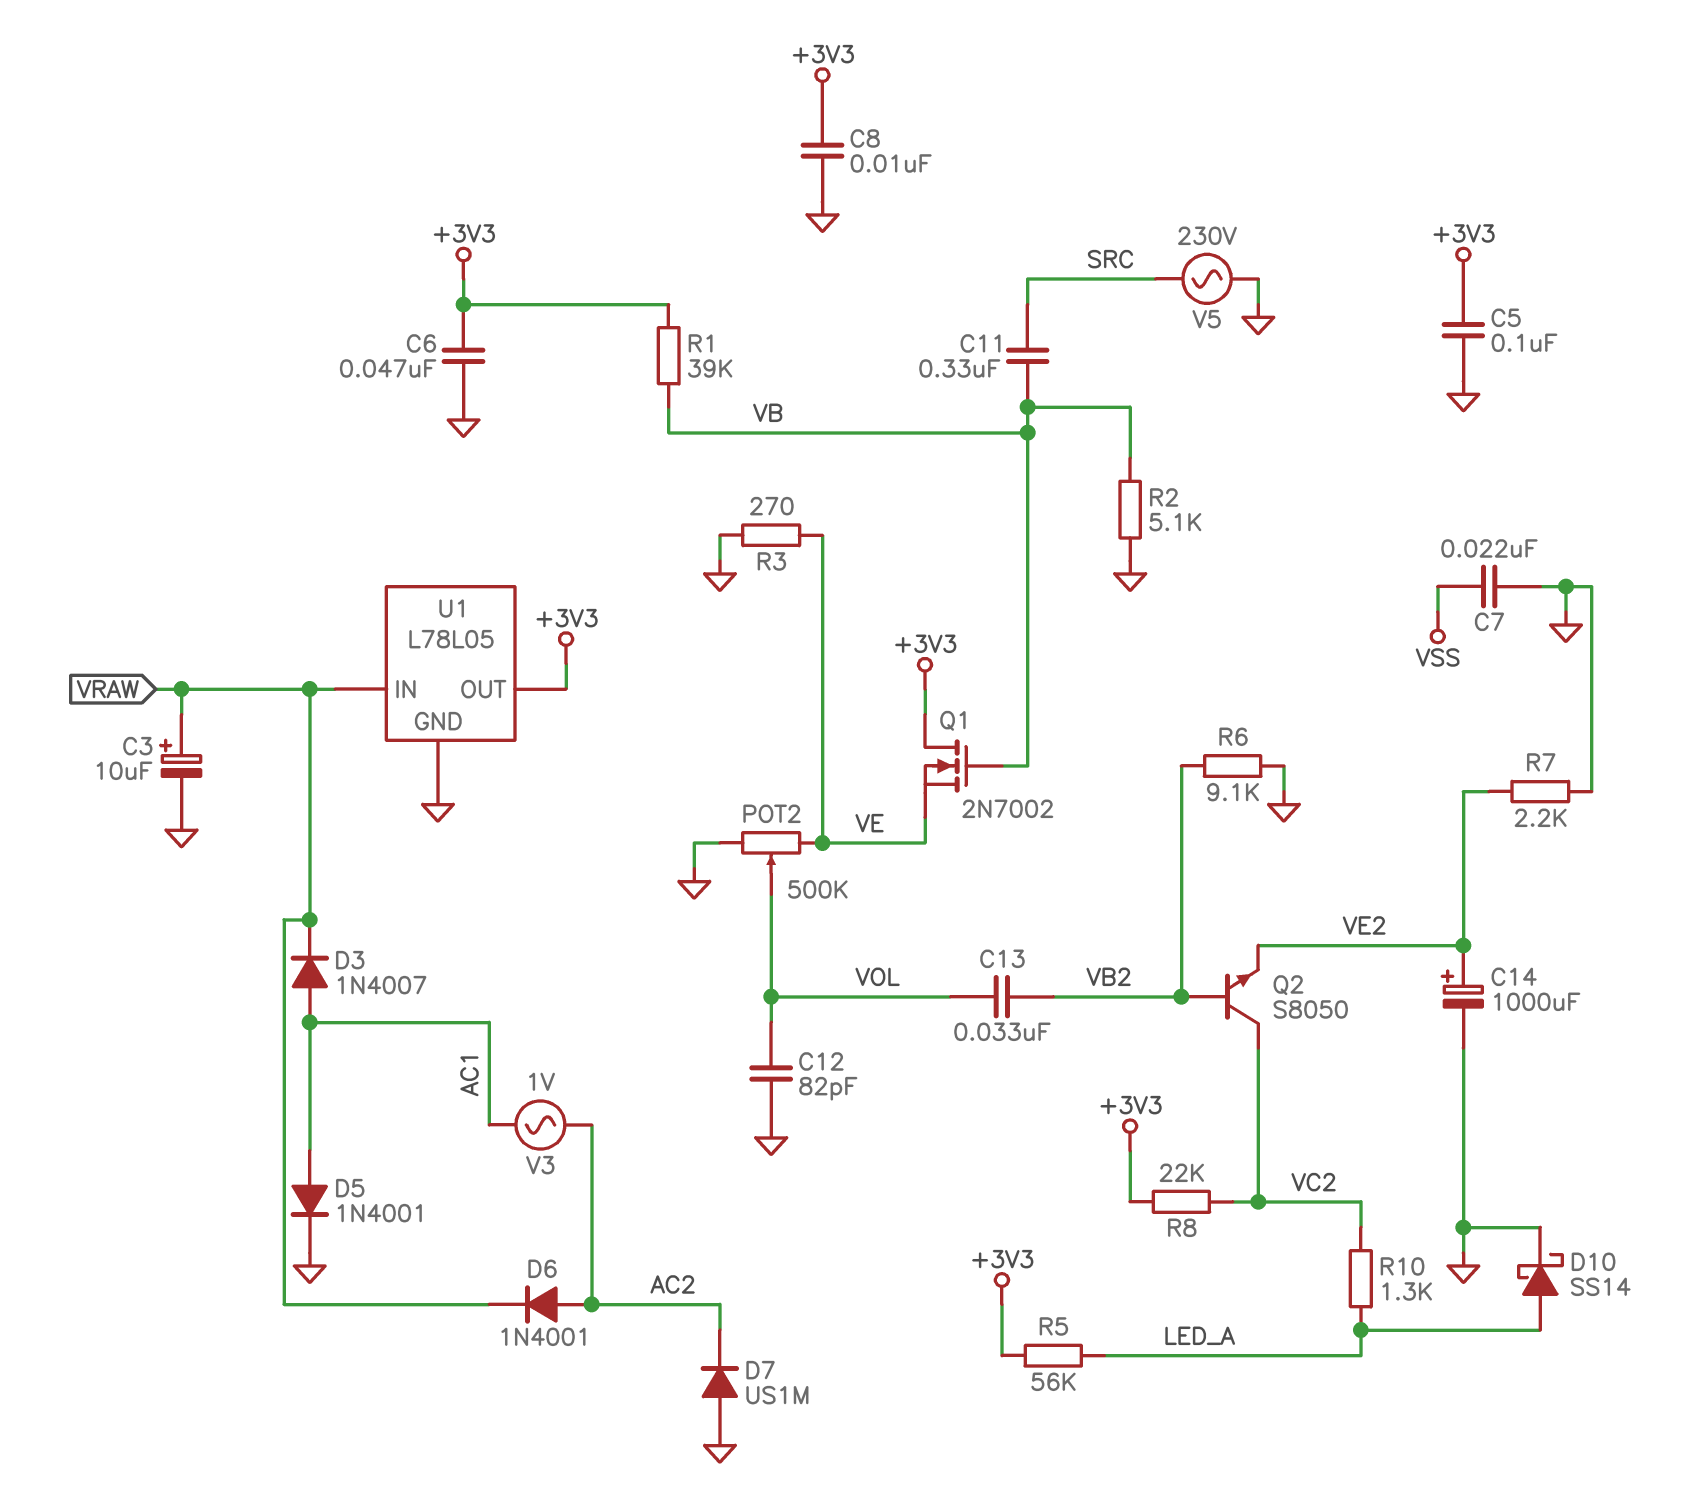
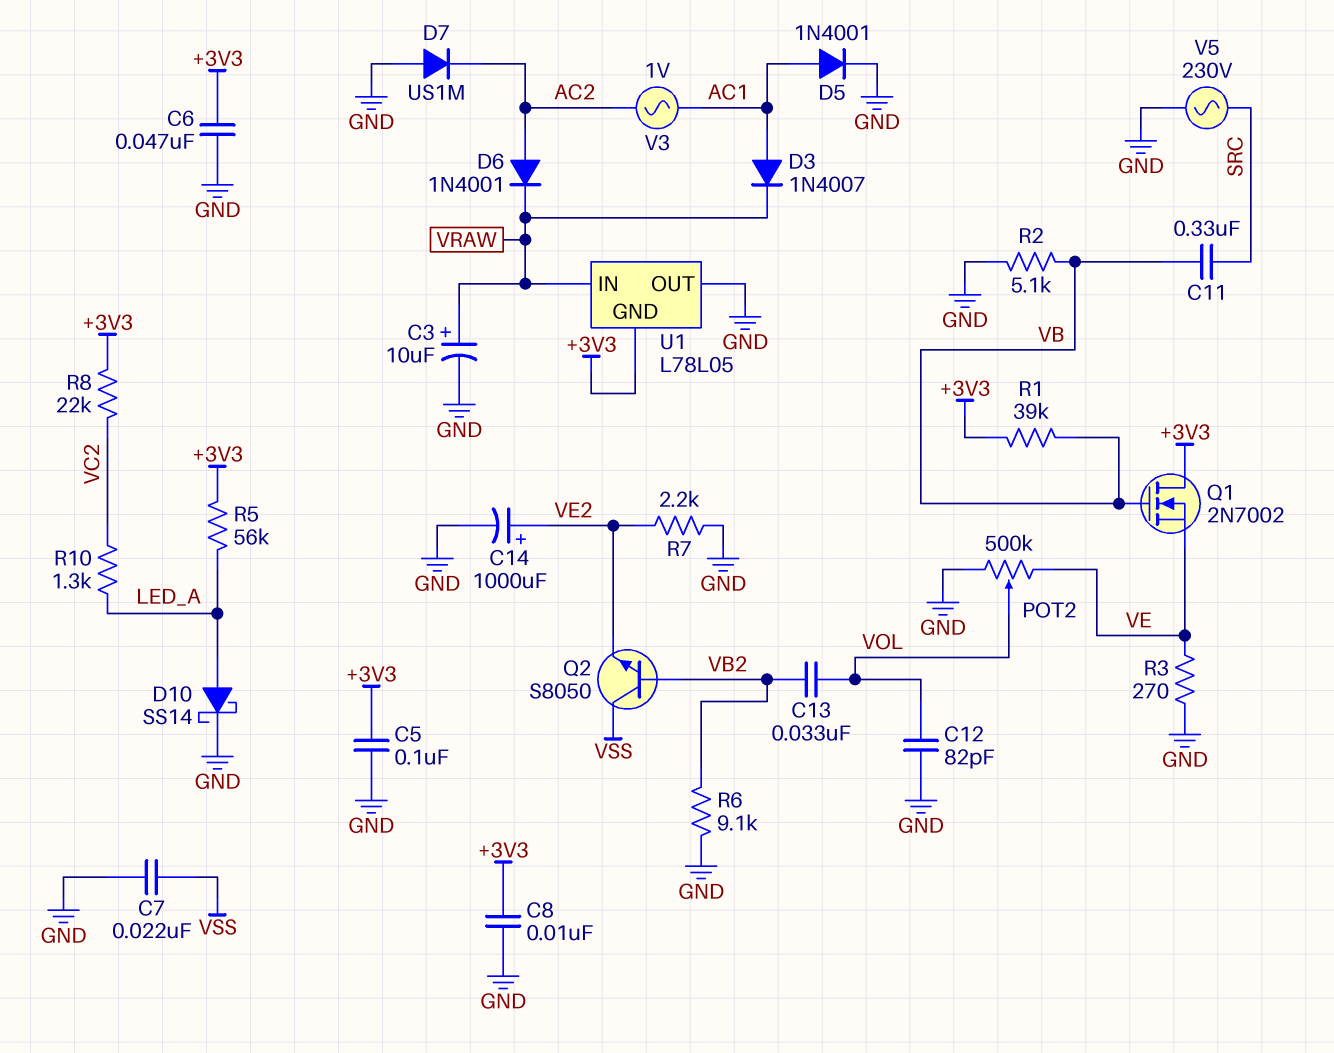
Q2: NPN S8050 (B VB2, C VC2, E VE2) -> NPN S8050 (B VB2, C VSS, E VE2)
U1 pin GND: GND -> +3V3
U1 pin OUT: +3V3 -> GND

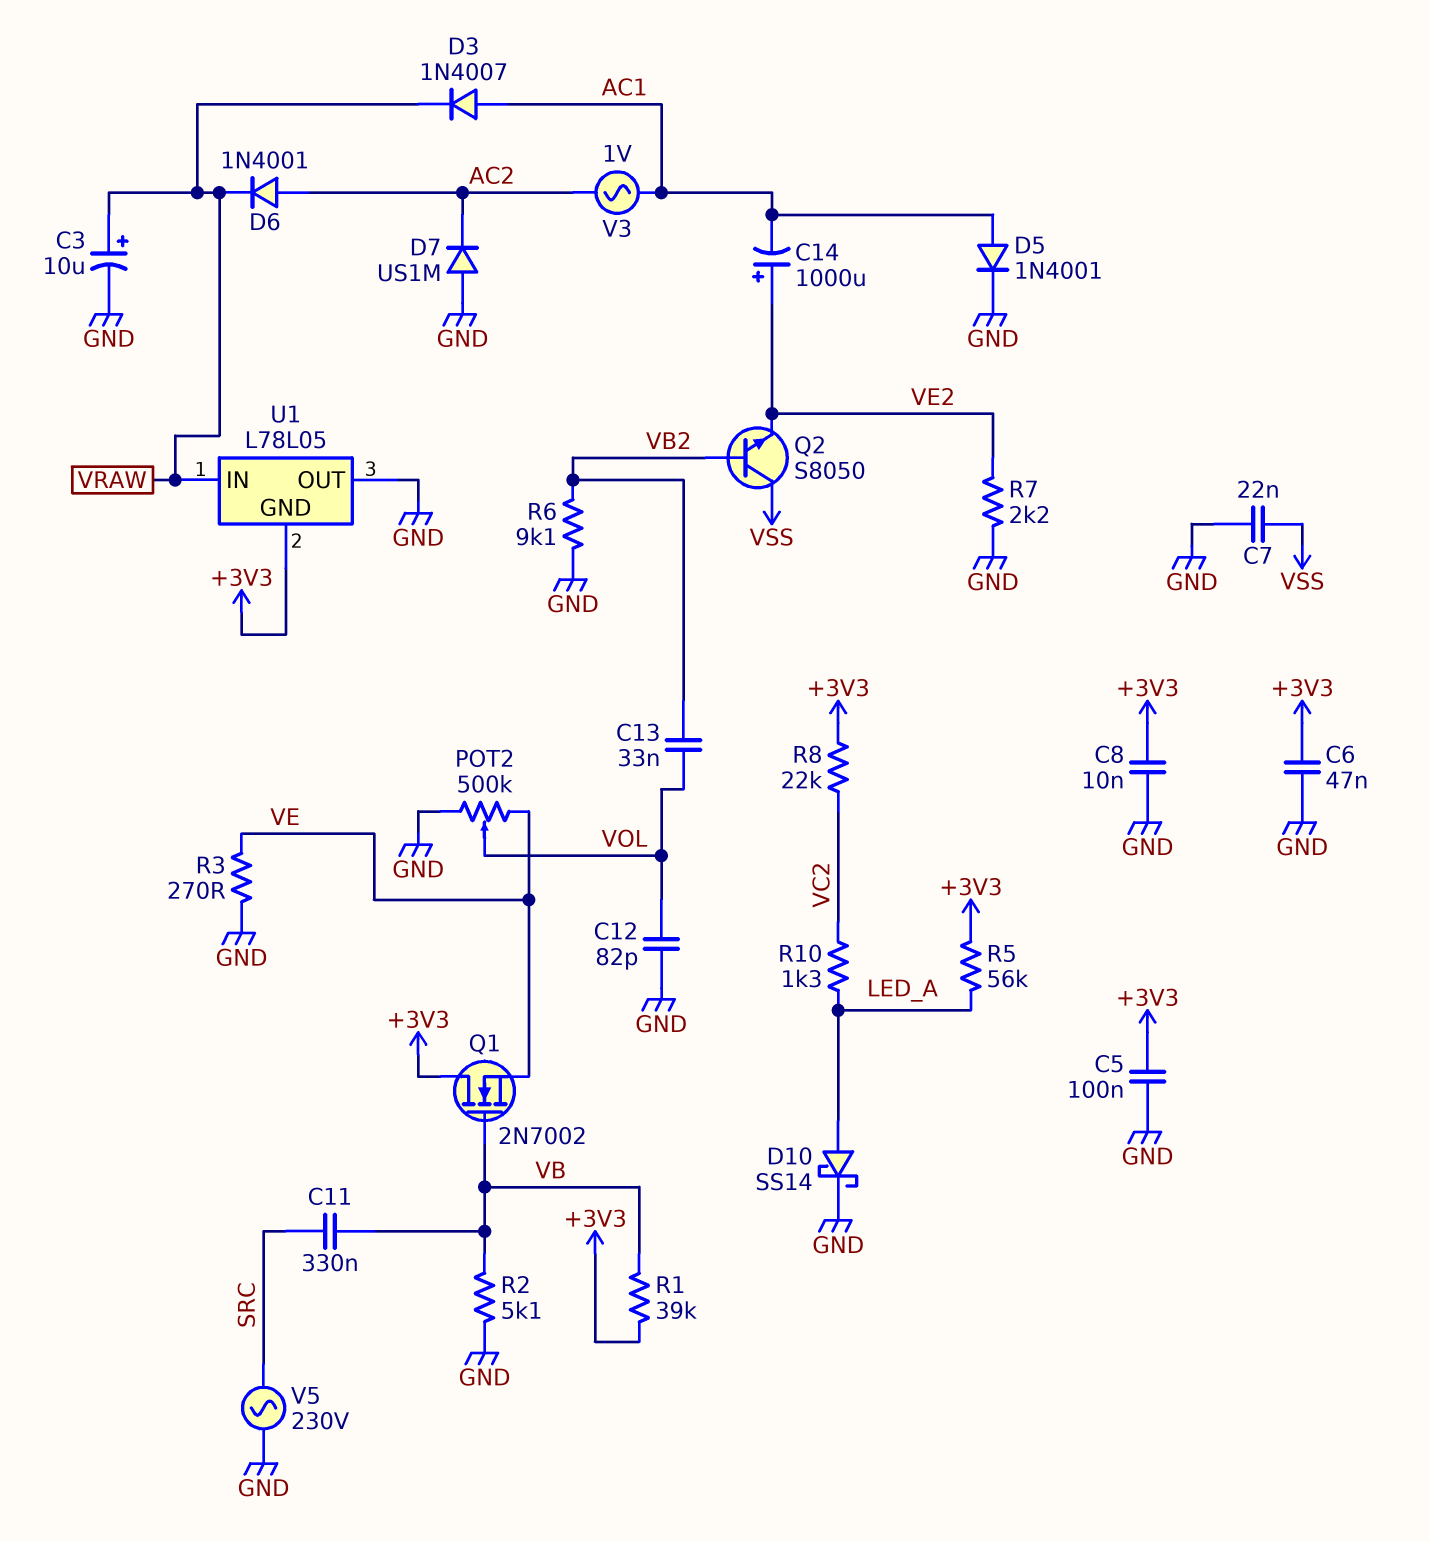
C14: 1000uF (plus VE2, minus GND) -> 1000uF (plus VE2, minus AC1)

